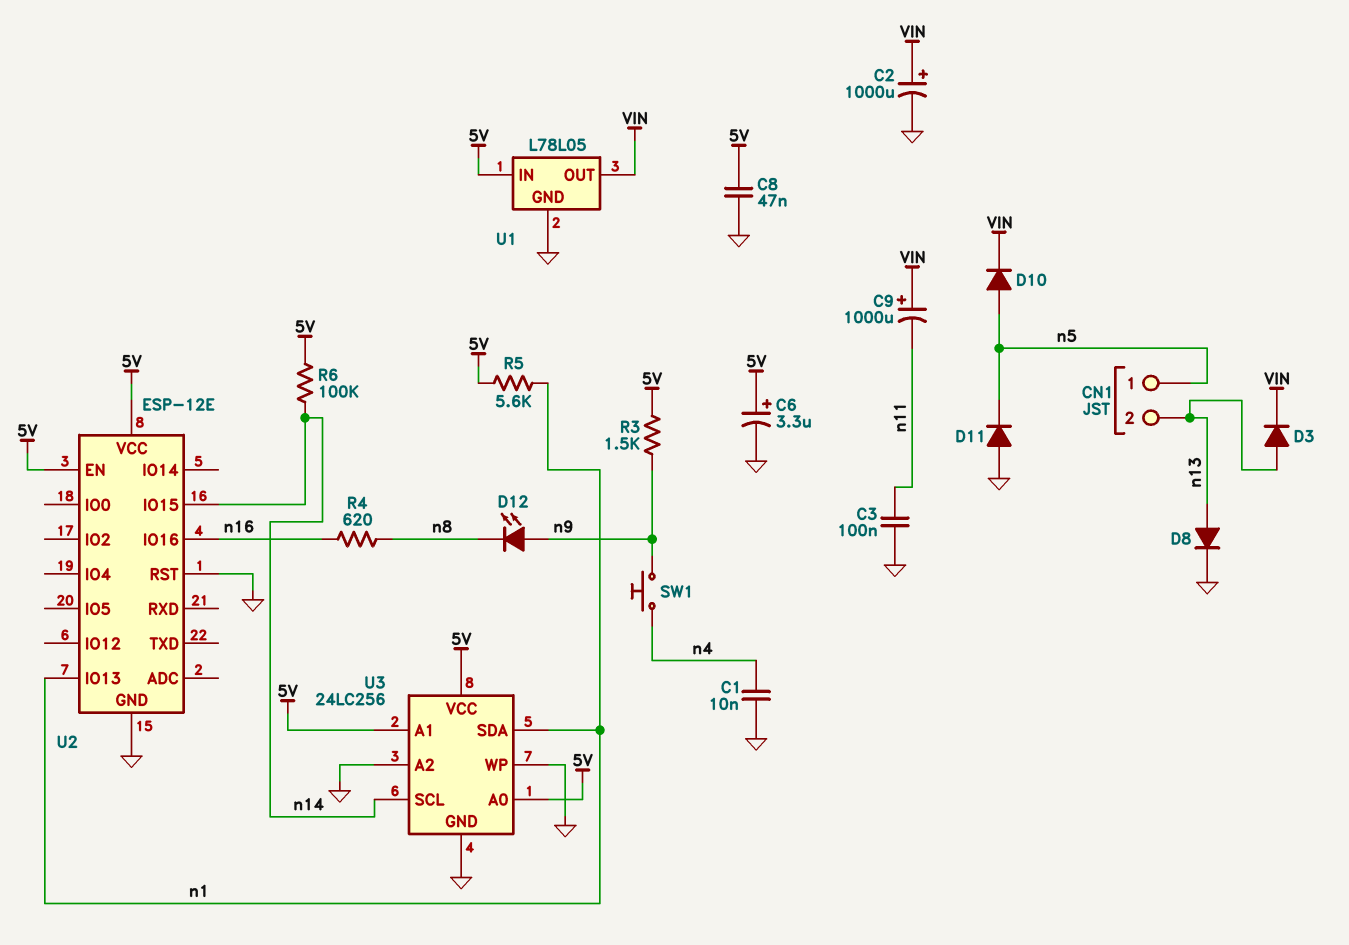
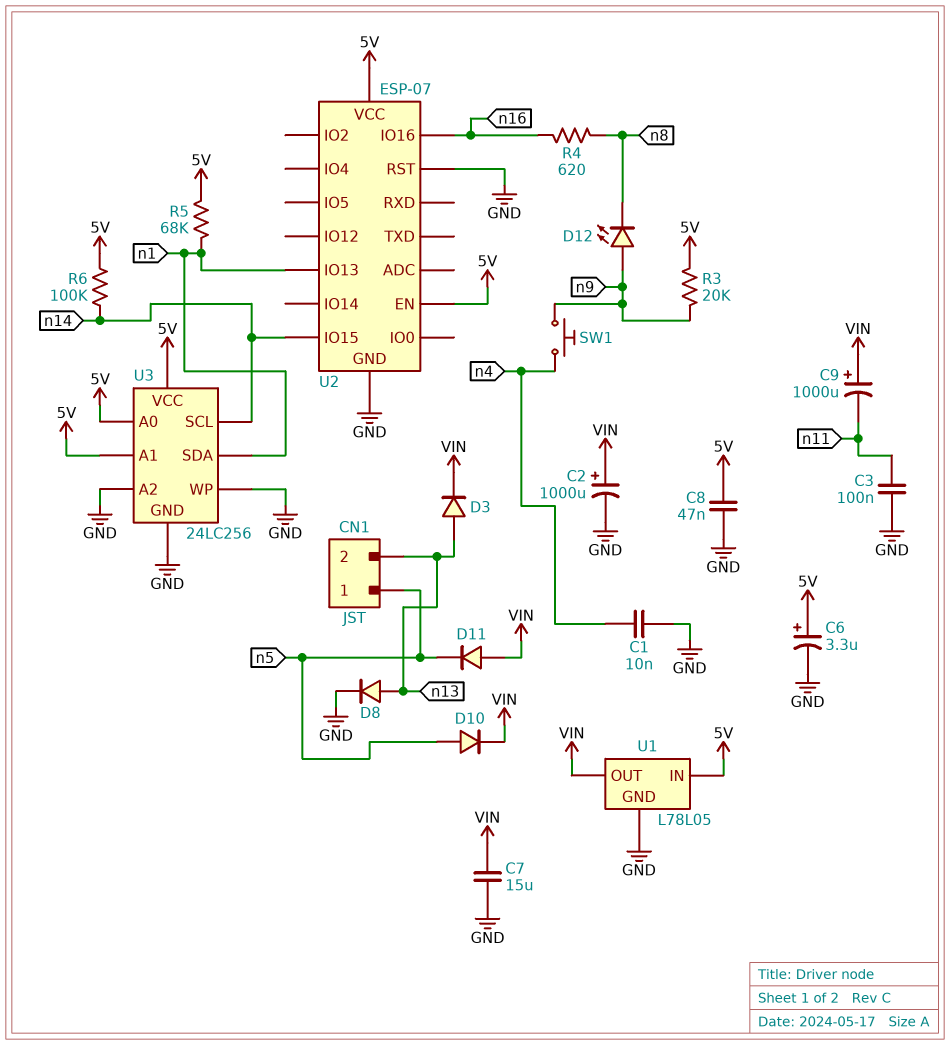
C7: none -> 15uF (GND, VIN)
D11: diode (A GND, K n5) -> diode (A VIN, K n5)
R3: 1.5k (5V, n9) -> 20k (5V, n9)
R5: 5.6k (5V, n1) -> 68k (5V, n1)
U2: ESP-12E -> ESP-07

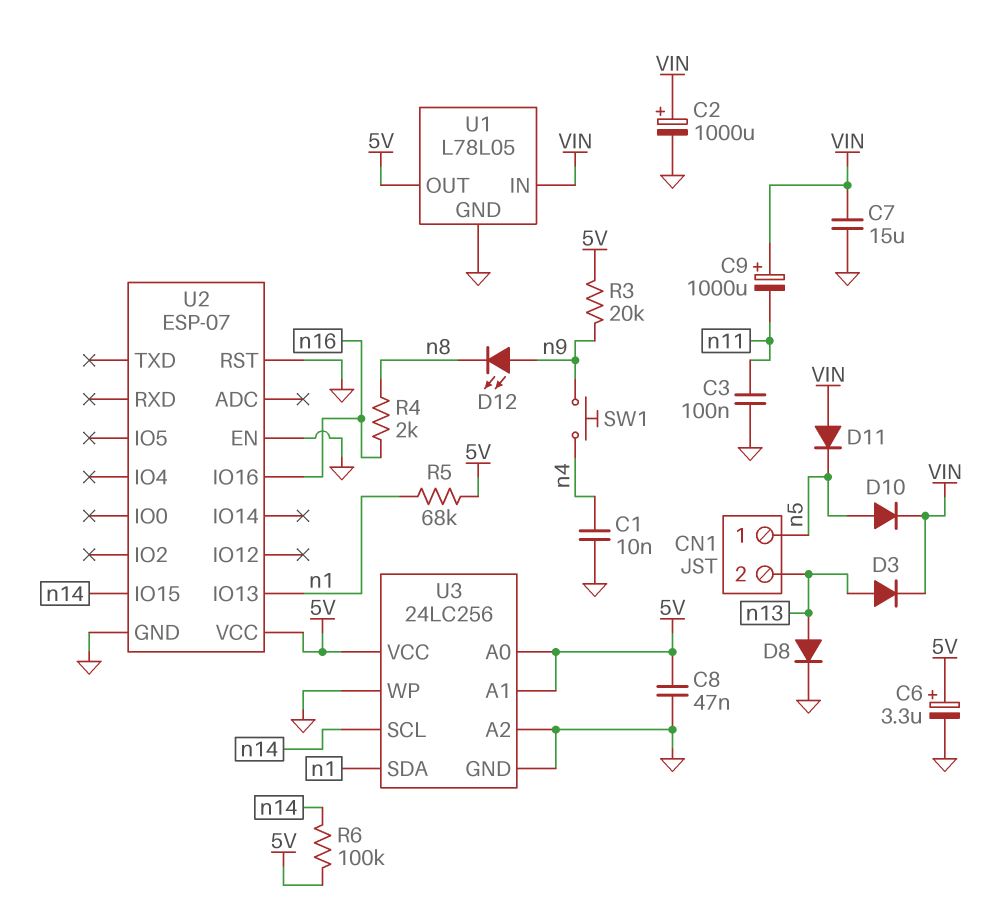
R4: 620 (n8, n16) -> 2k (n8, n16)
U1 pin IN: 5V -> VIN
U1 pin OUT: VIN -> 5V
U2 pin EN: 5V -> GND

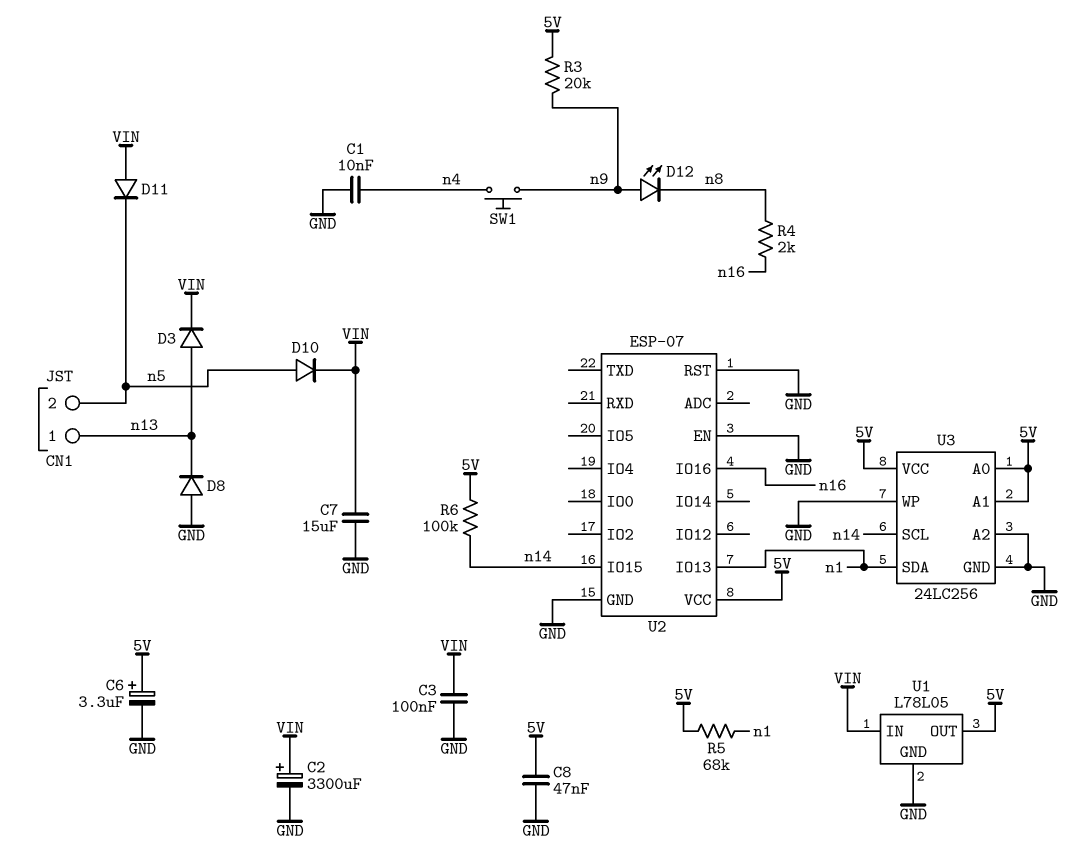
C2: 1000uF (plus VIN, minus GND) -> 3300uF (plus VIN, minus GND)
C3: 100nF (GND, n11) -> 100nF (GND, VIN)
C9: 1000uF (plus VIN, minus n11) -> none
CN1 pin 1: n5 -> n13
CN1 pin 2: n13 -> n5
D8: diode (A n13, K GND) -> diode (A GND, K n13)

